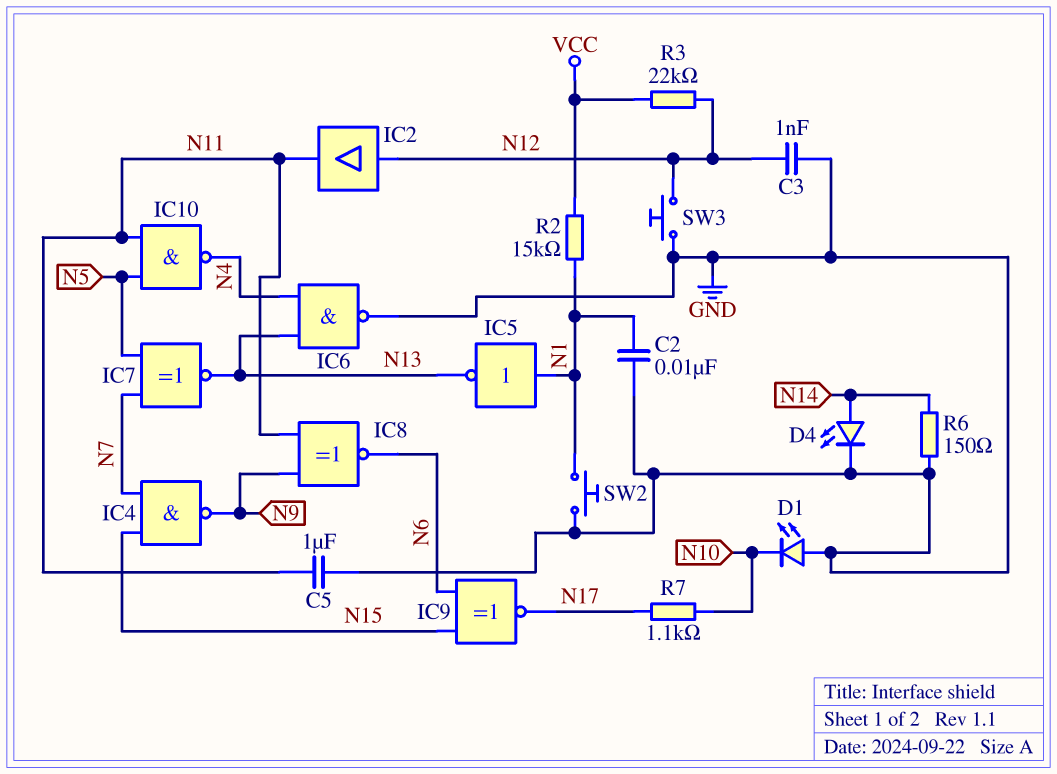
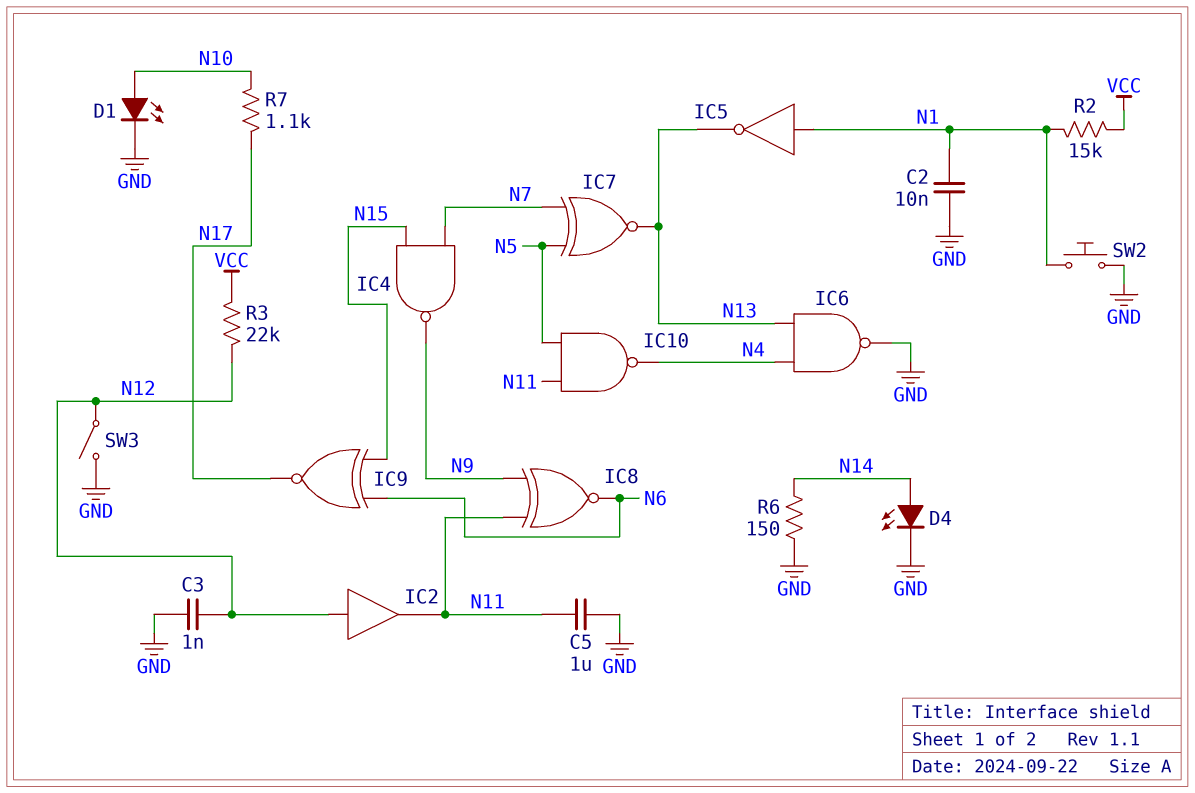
D1: LED (A GND, K N10) -> LED (A N10, K GND)
SW3: button (GND, N12) -> switch (GND, N12)

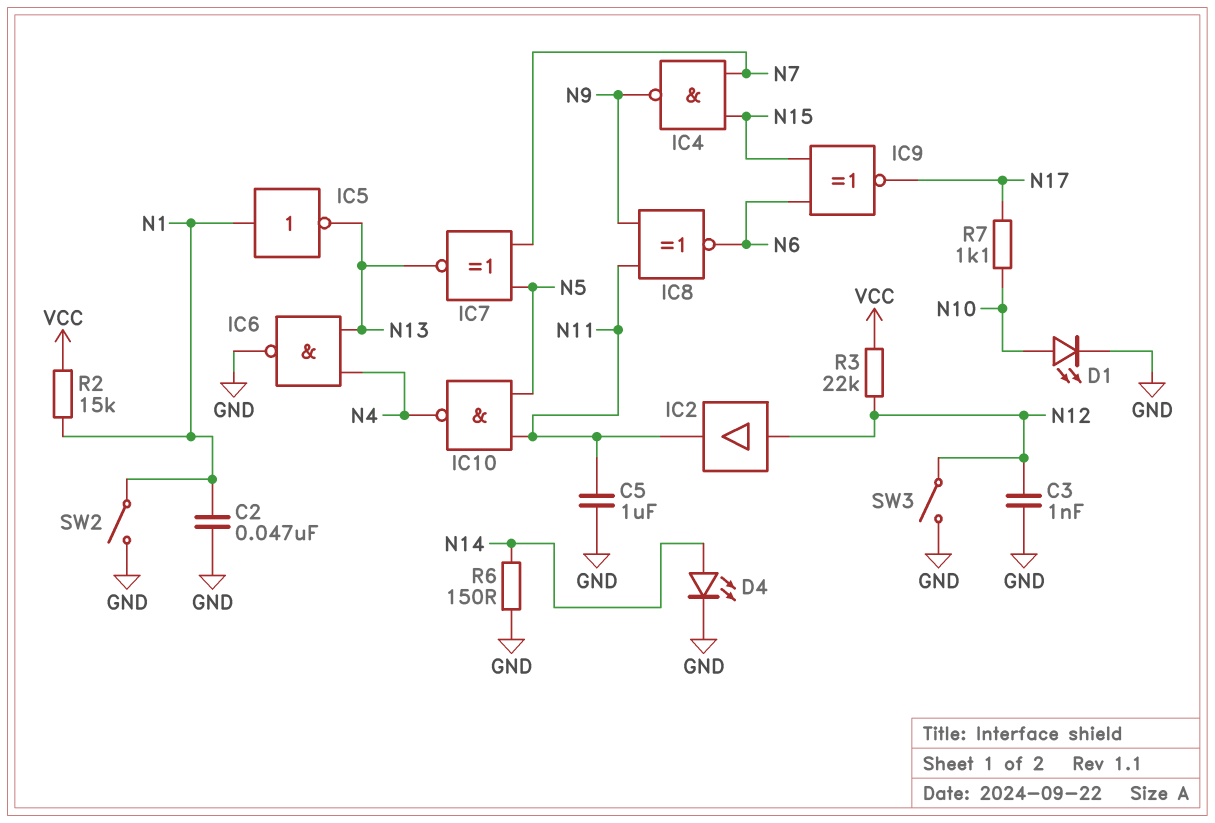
C2: 10nF (GND, N1) -> 47nF (GND, N1)
SW2: button (GND, N1) -> switch (GND, N1)

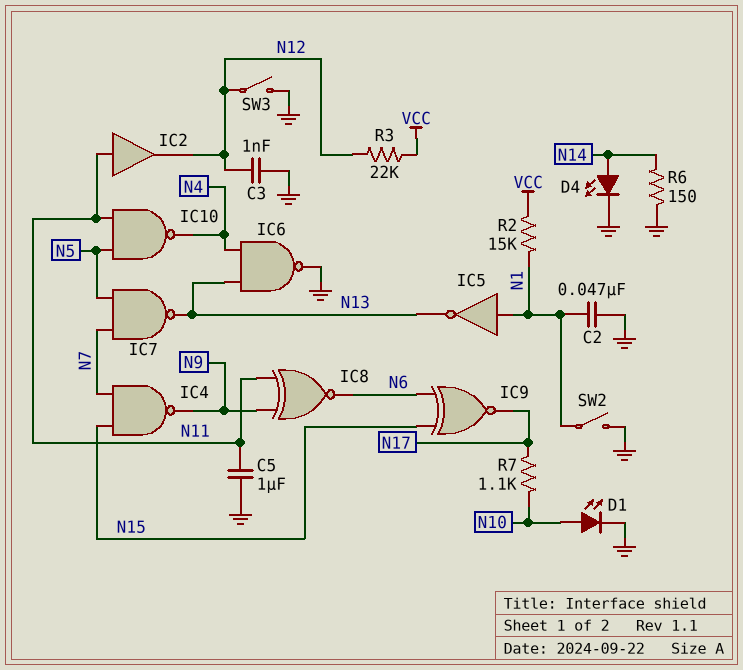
IC2: buffer (in N12, out N11) -> buffer (in N11, out N12)
IC7: XNOR (in N5, in N7, out N13) -> NAND (in N5, in N7, out N13)

